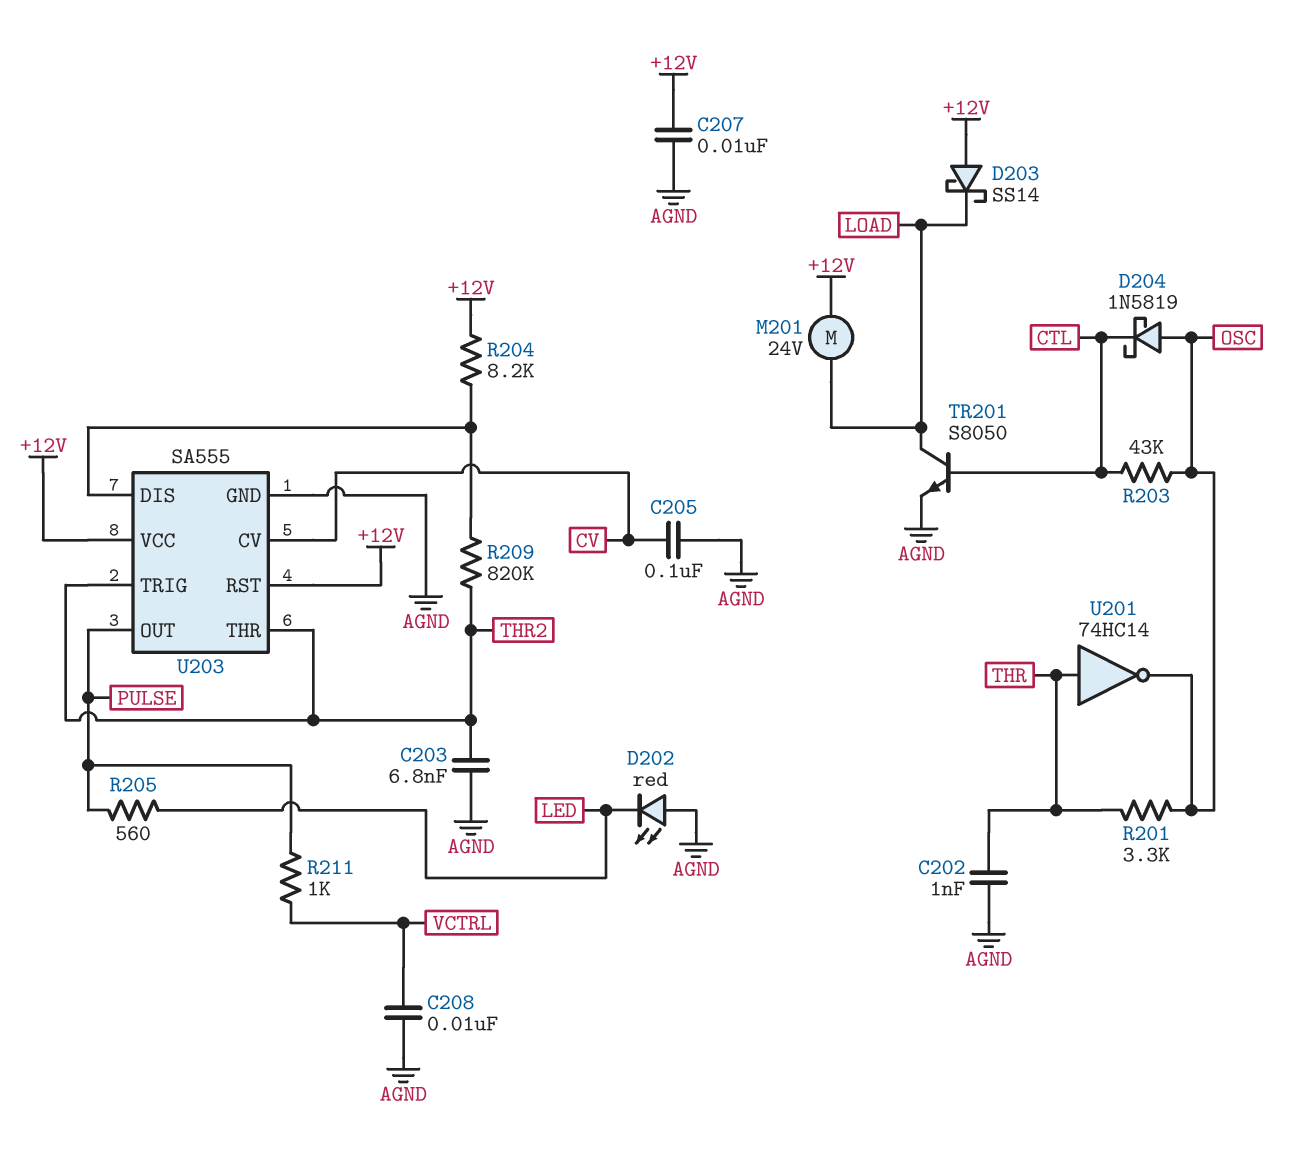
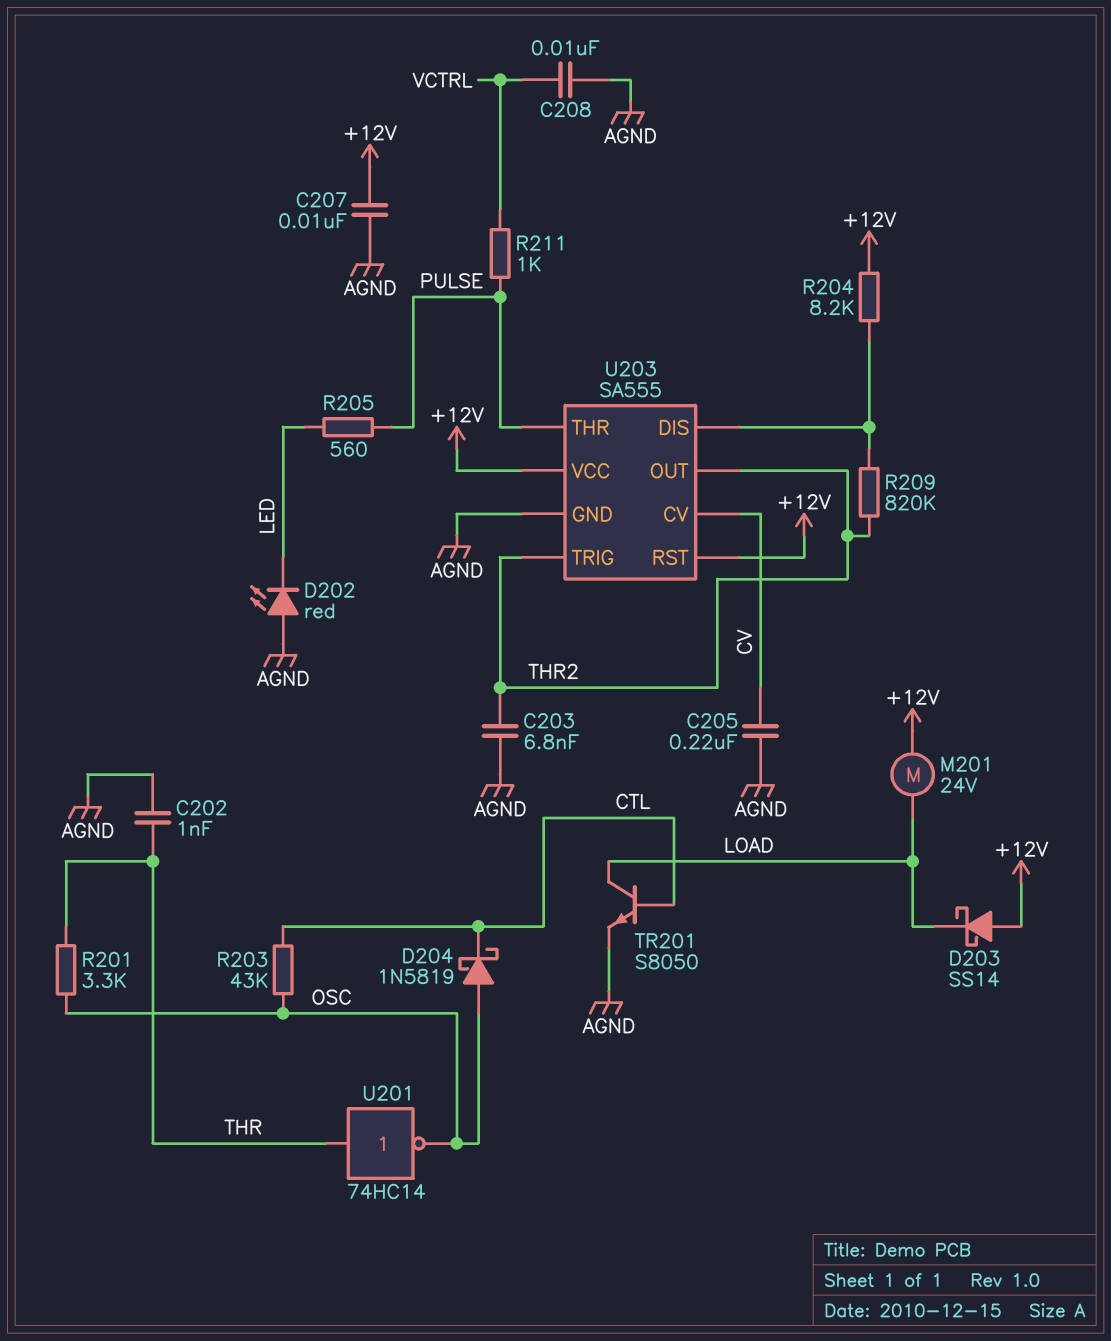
C205: 100nF (AGND, CV) -> 220nF (AGND, CV)
U203 pin OUT: PULSE -> THR2
U203 pin THR: THR2 -> PULSE

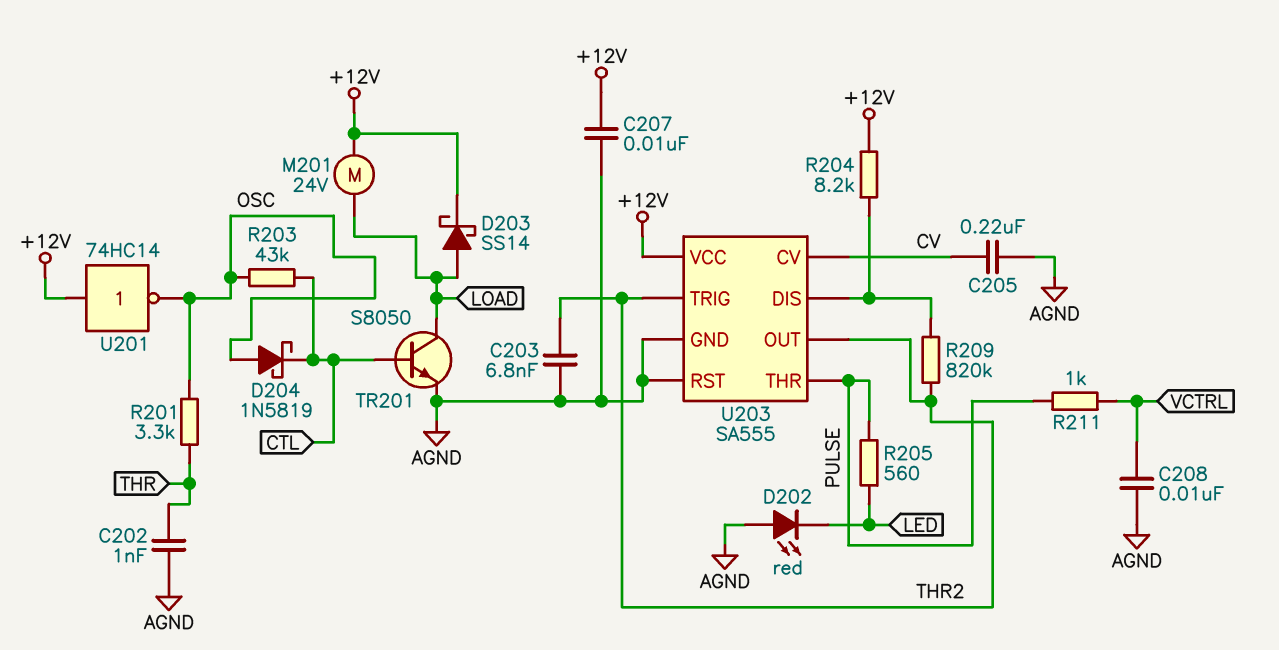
D203: schottky SS14 (A +12V, K LOAD) -> schottky SS14 (A LOAD, K +12V)
U201: NOT 74HC14 (in THR, out OSC) -> NOT 74HC14 (in +12V, out OSC)
U203 pin RST: +12V -> AGND

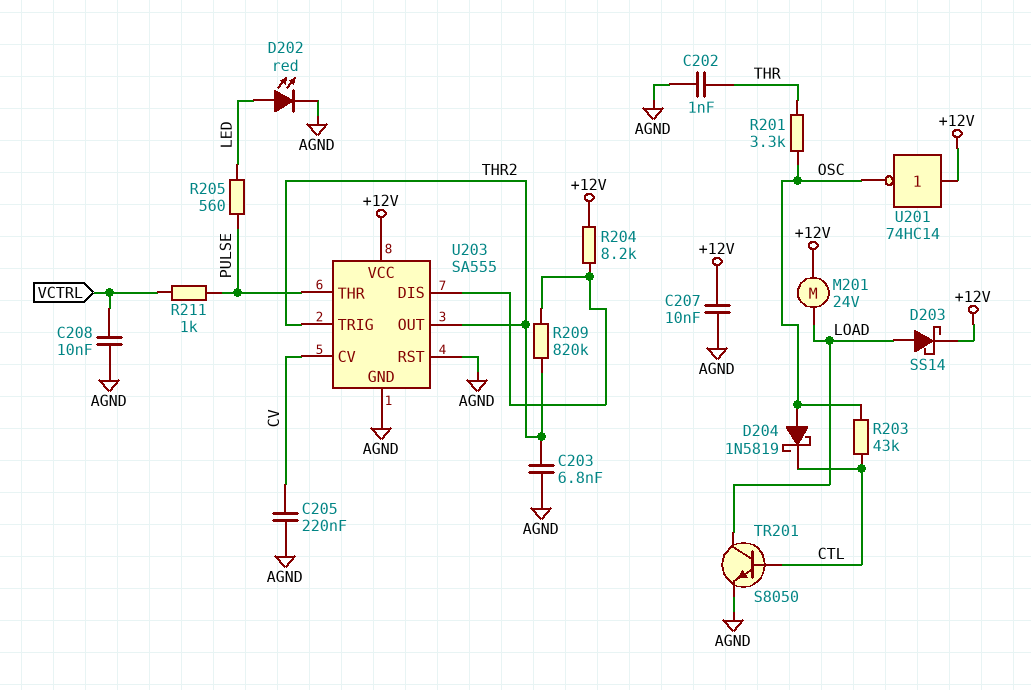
D202: LED red (A AGND, K LED) -> LED red (A LED, K AGND)

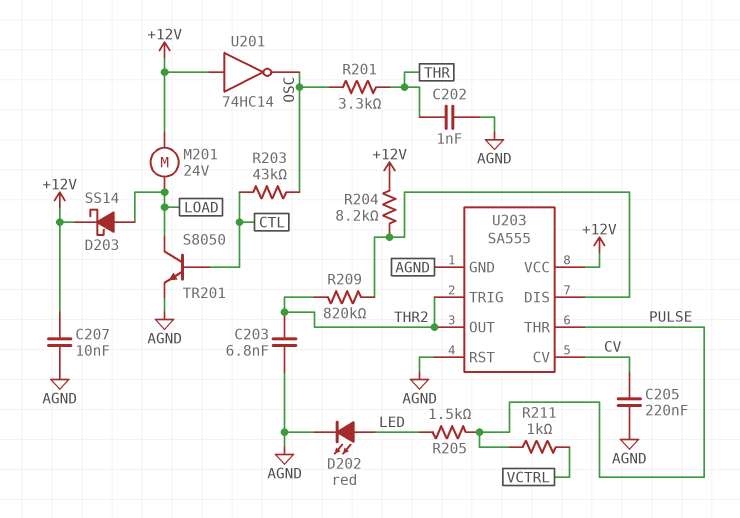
C208: 10nF (AGND, VCTRL) -> none
D204: schottky 1N5819 (A OSC, K CTL) -> none
R205: 560 (LED, PULSE) -> 1.5k (LED, PULSE)

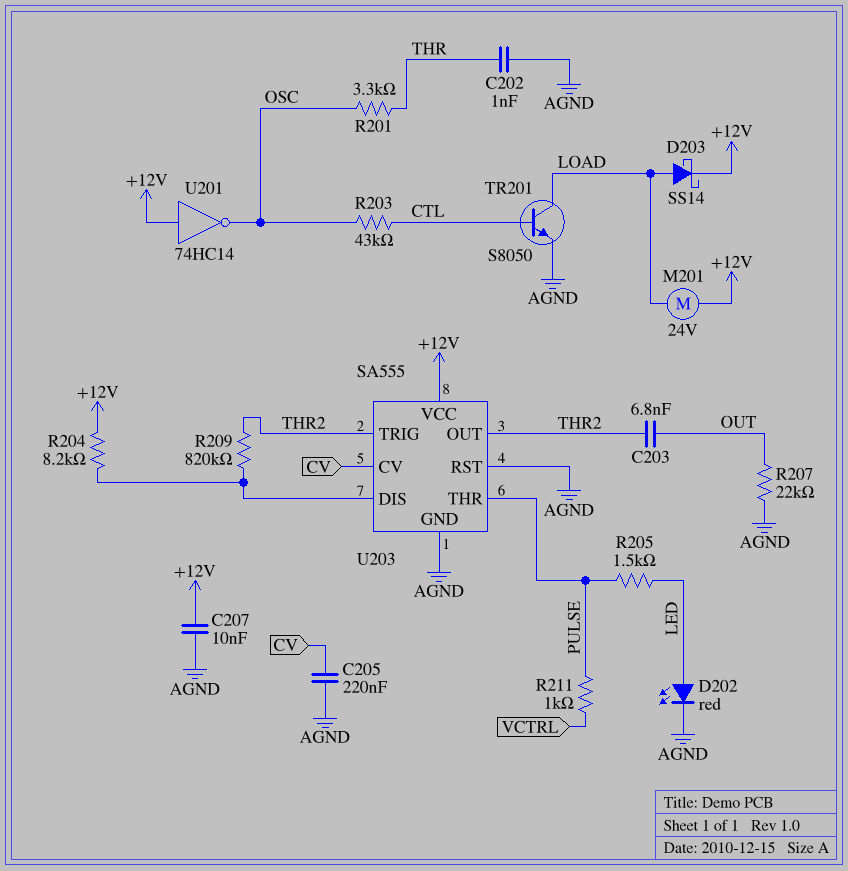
C203: 6.8nF (AGND, THR2) -> 6.8nF (OUT, THR2)
R207: none -> 22k (AGND, OUT)

